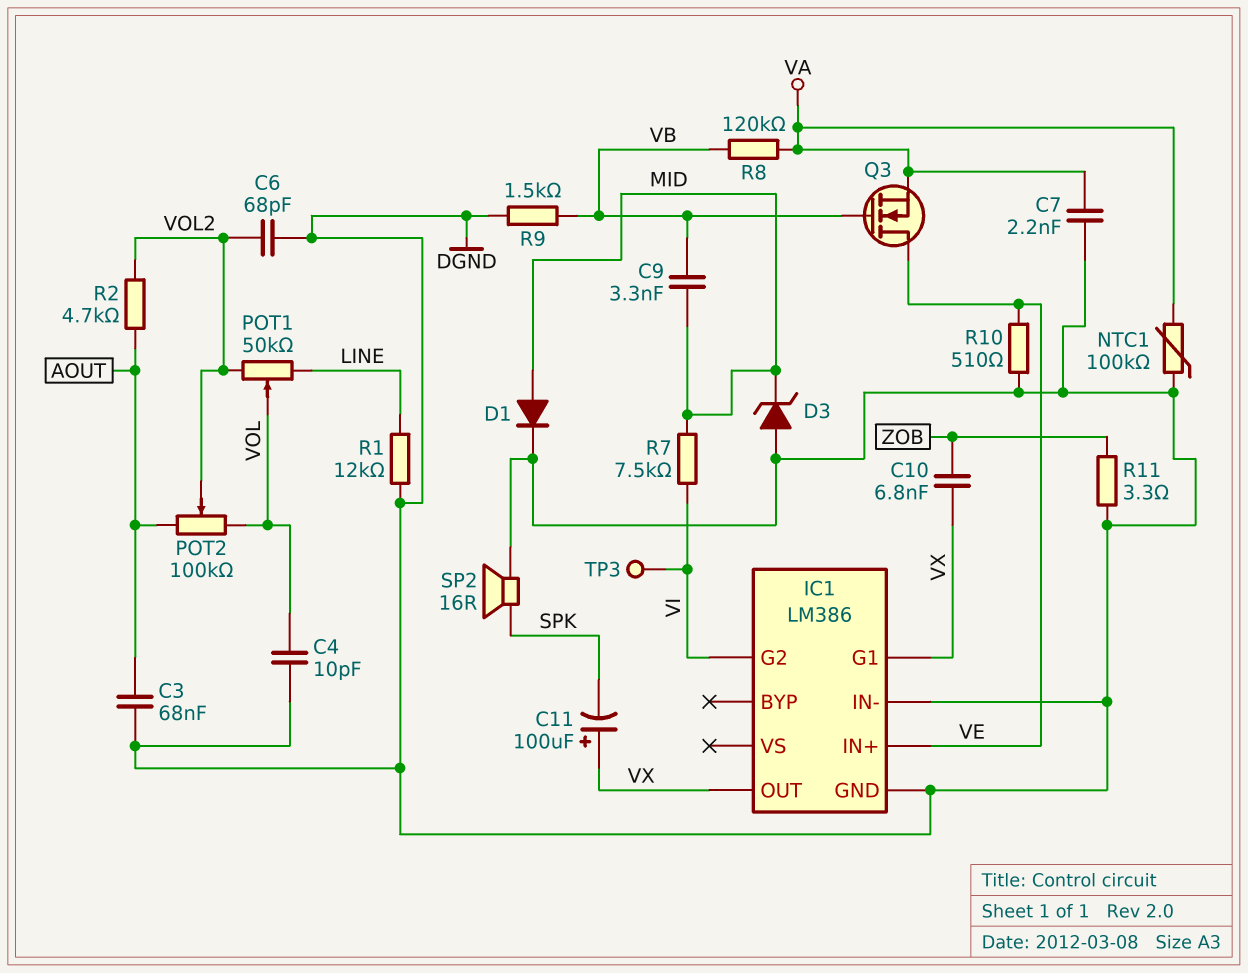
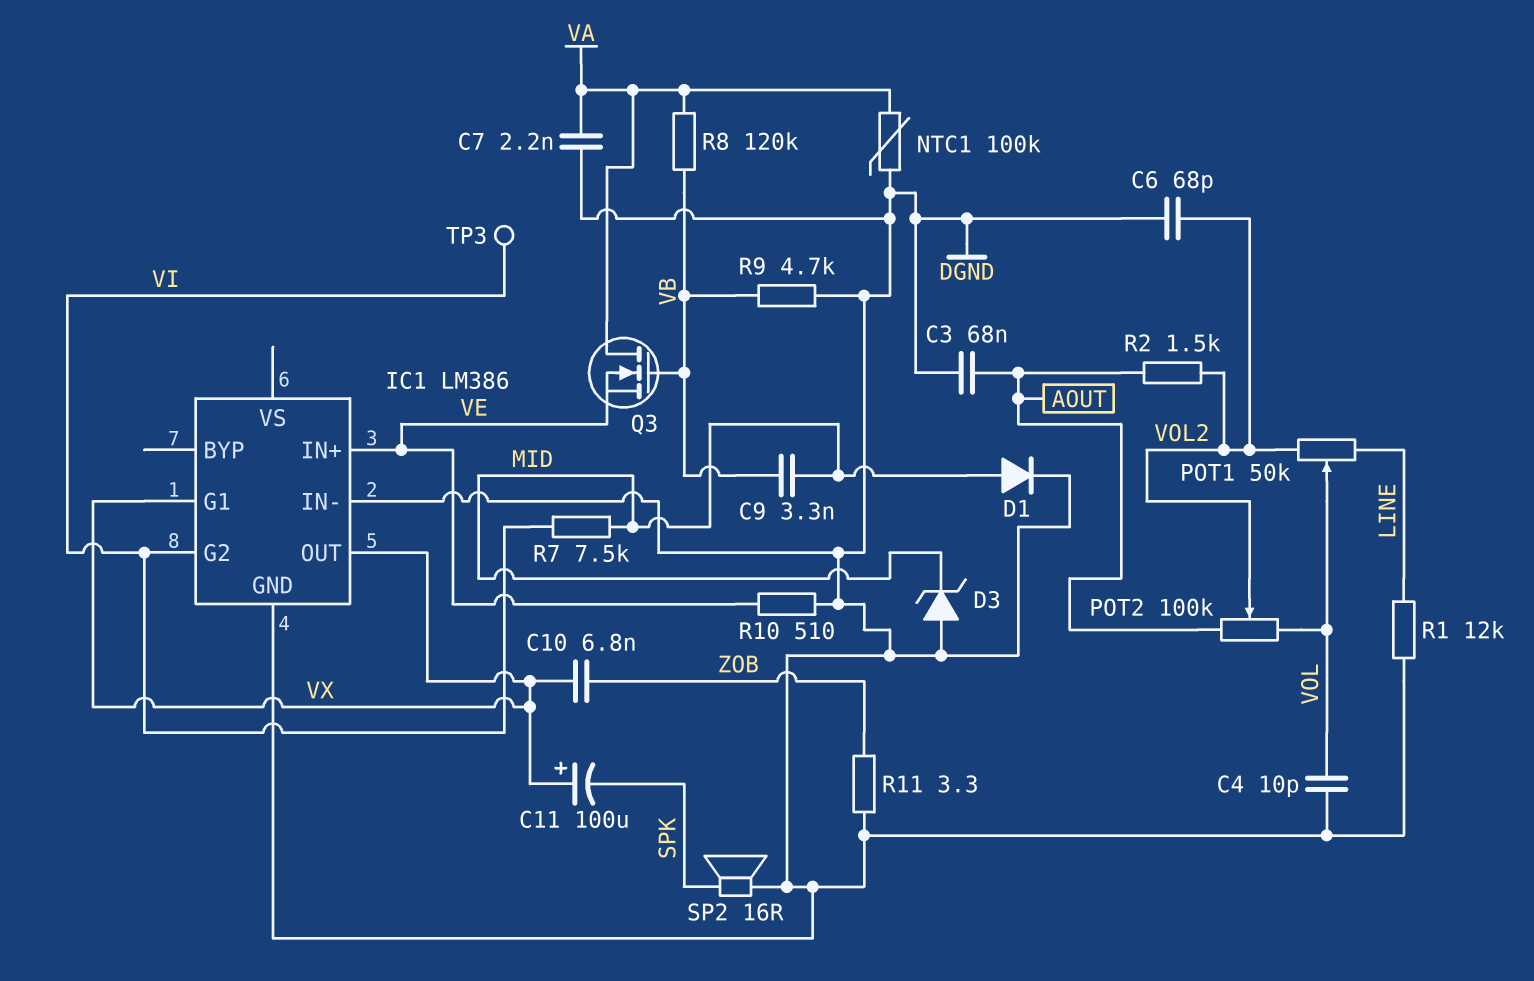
Q3: NMOS (G VB, D VE, S VA) -> NMOS (G VB, D VA, S VE)
R2: 4.7k (AOUT, VOL2) -> 1.5k (AOUT, VOL2)
R9: 1.5k (DGND, VB) -> 4.7k (DGND, VB)

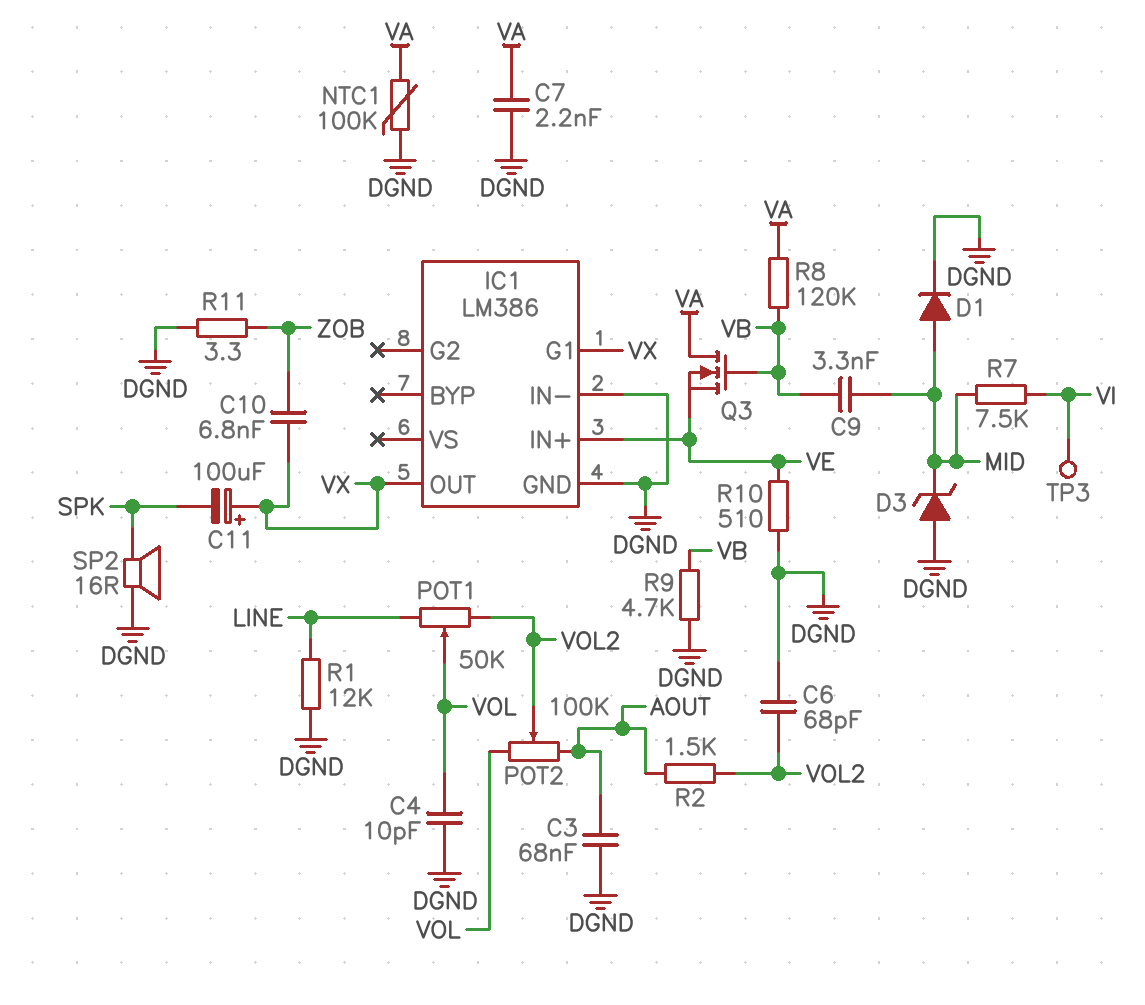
IC1 pin G2: VI -> none

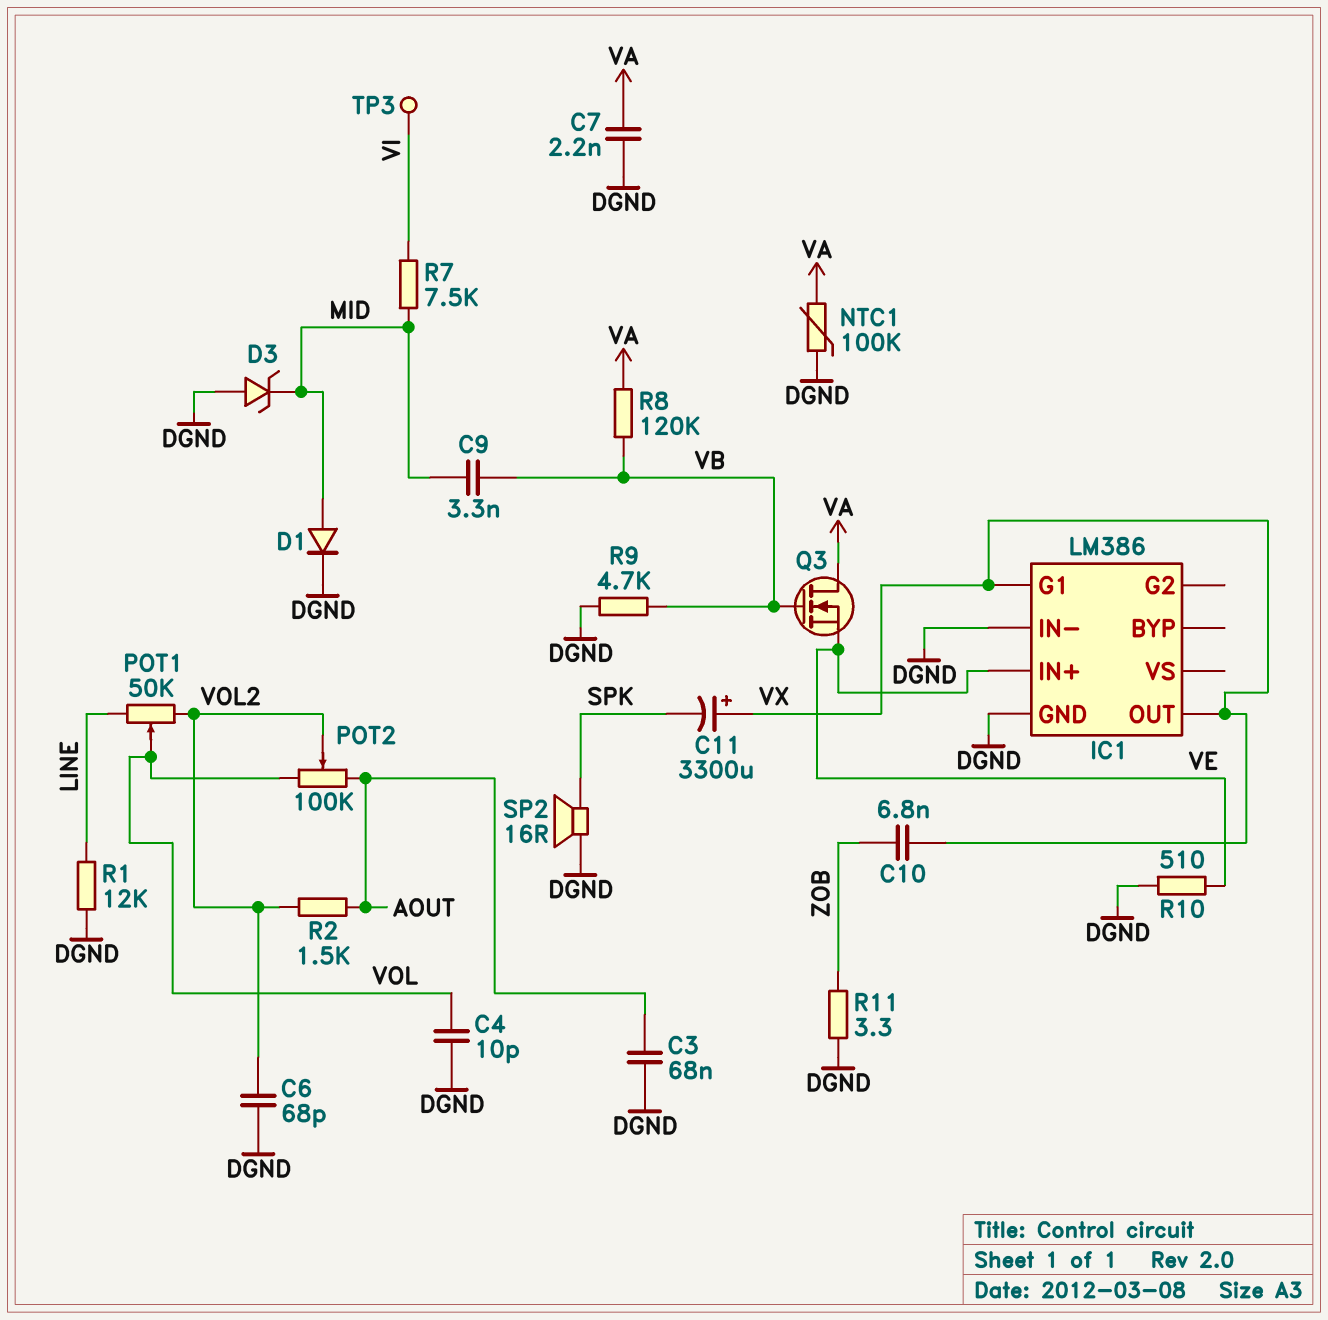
C11: 100uF (plus VX, minus SPK) -> 3300uF (plus VX, minus SPK)

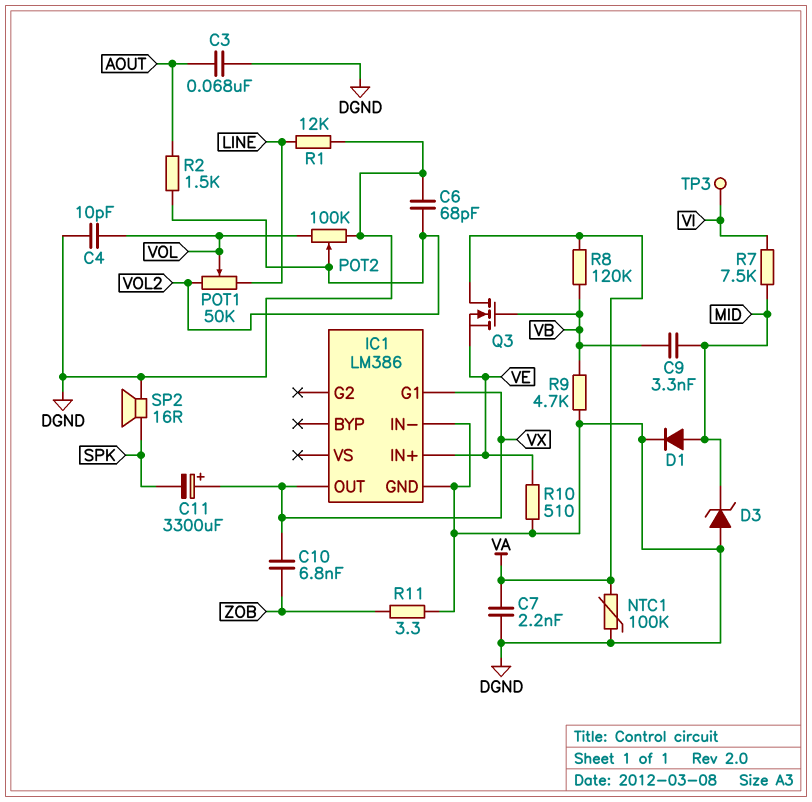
POT2: 100k (AOUT, VOL, wiper VOL2) -> 100k (DGND, VOL, wiper VOL2)

